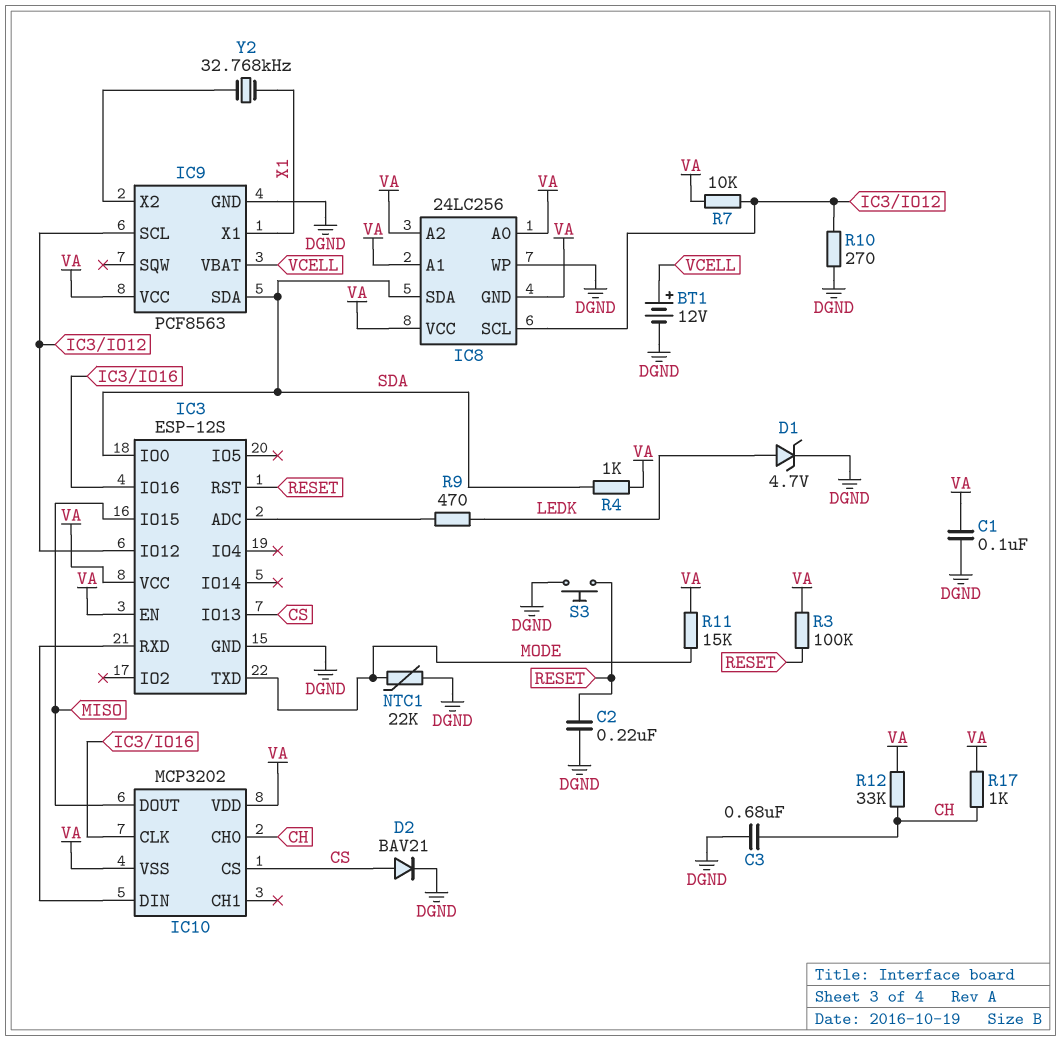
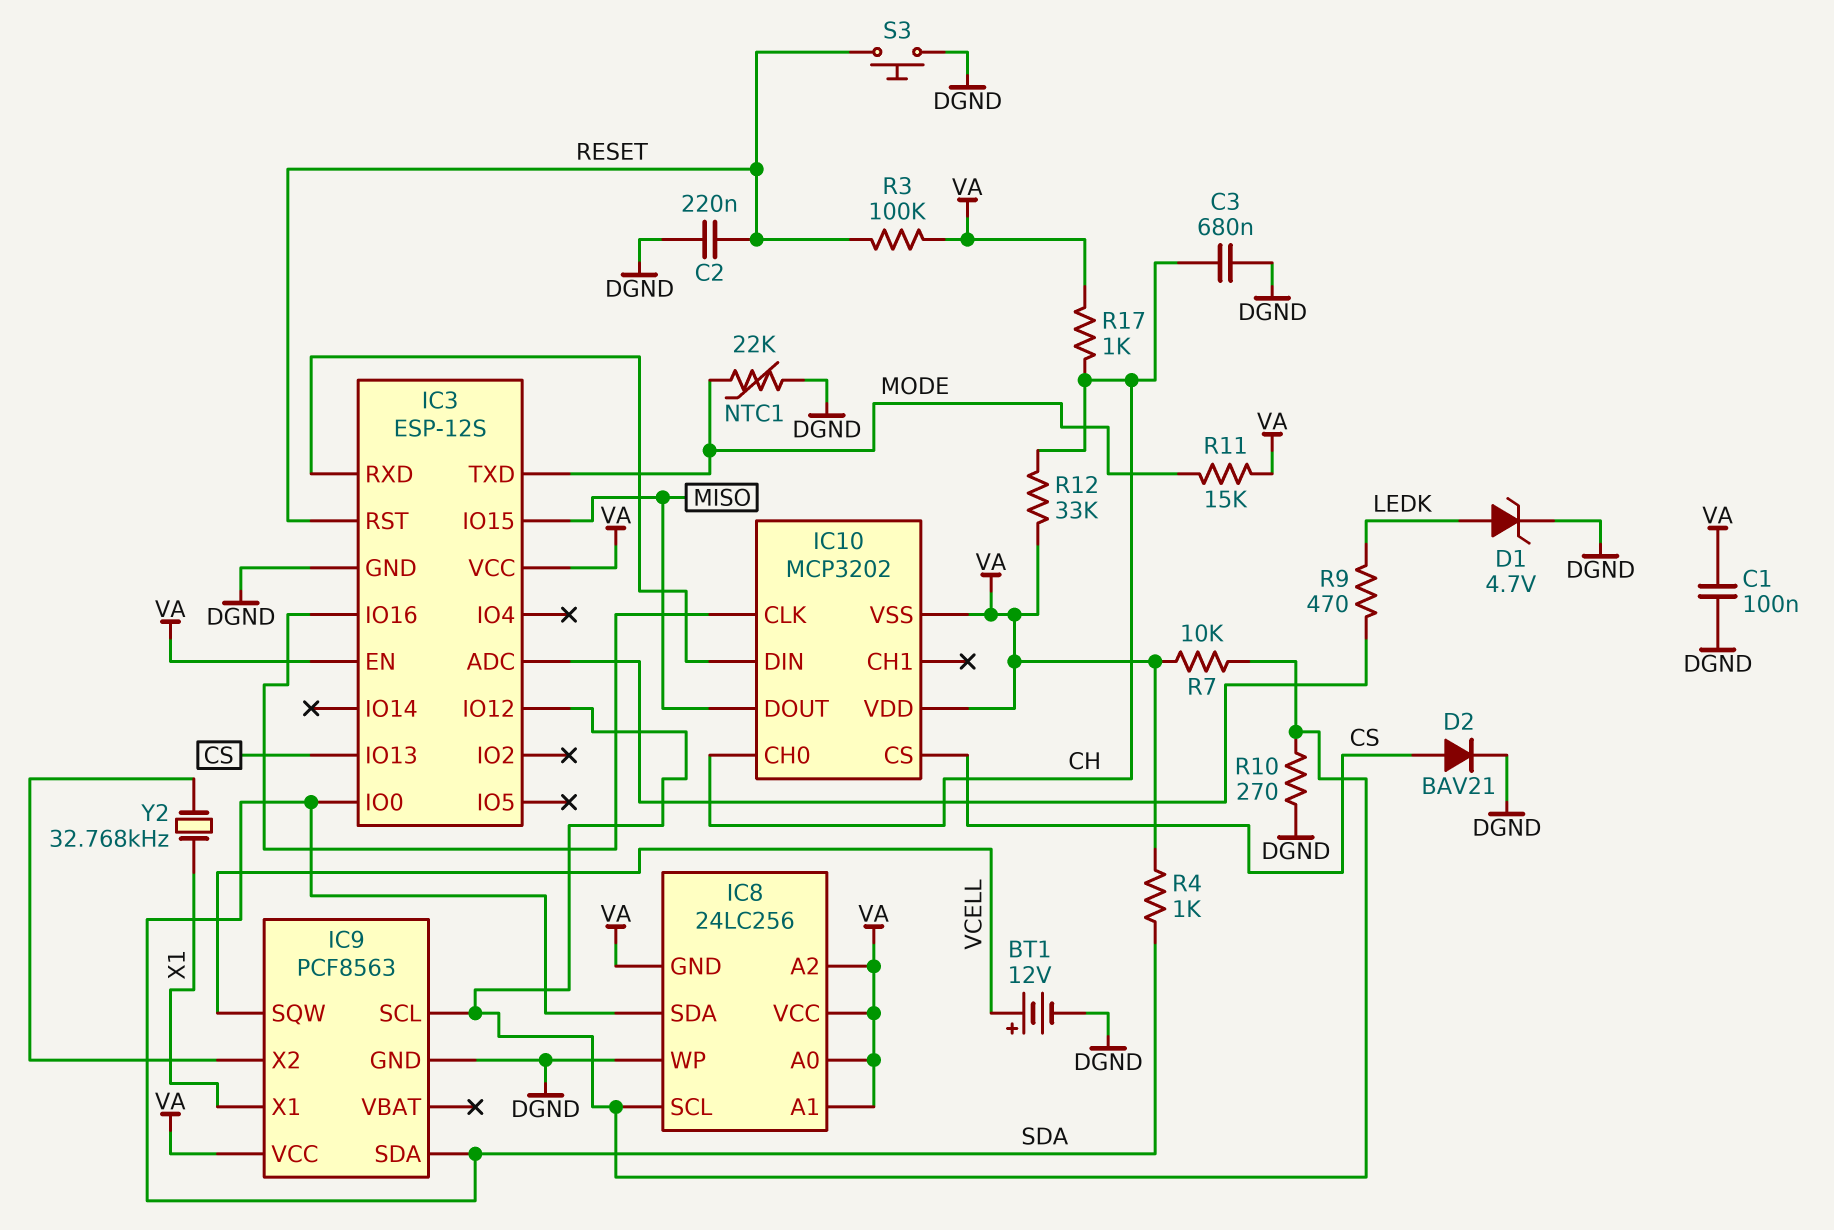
IC9 pin SQW: none -> VCELL
IC9 pin VBAT: VCELL -> none

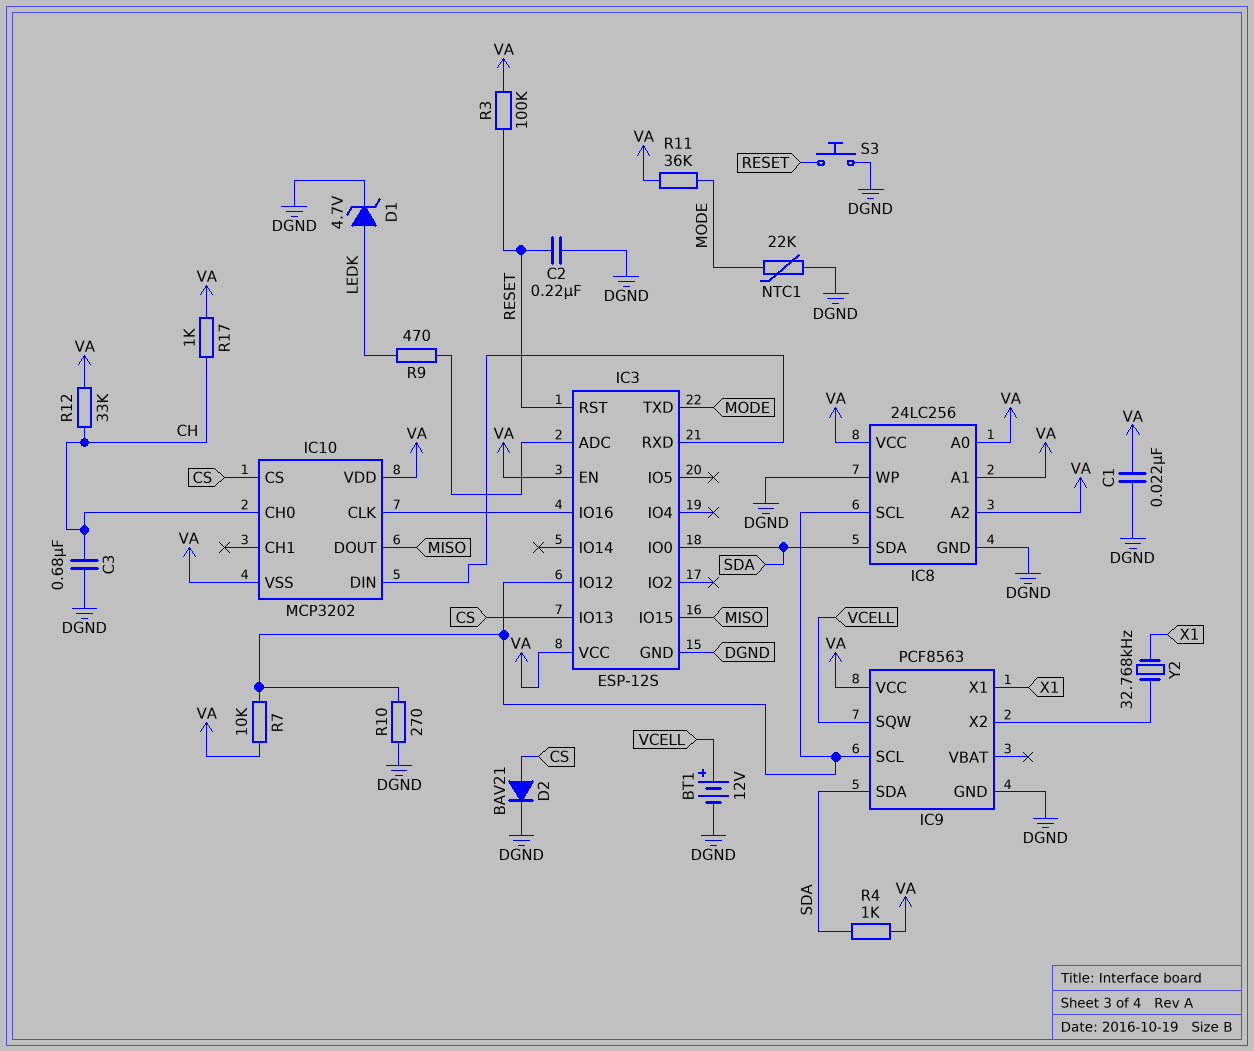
C1: 100nF (DGND, VA) -> 22nF (DGND, VA)
IC8 pin GND: VA -> DGND
R11: 15k (MODE, VA) -> 36k (MODE, VA)

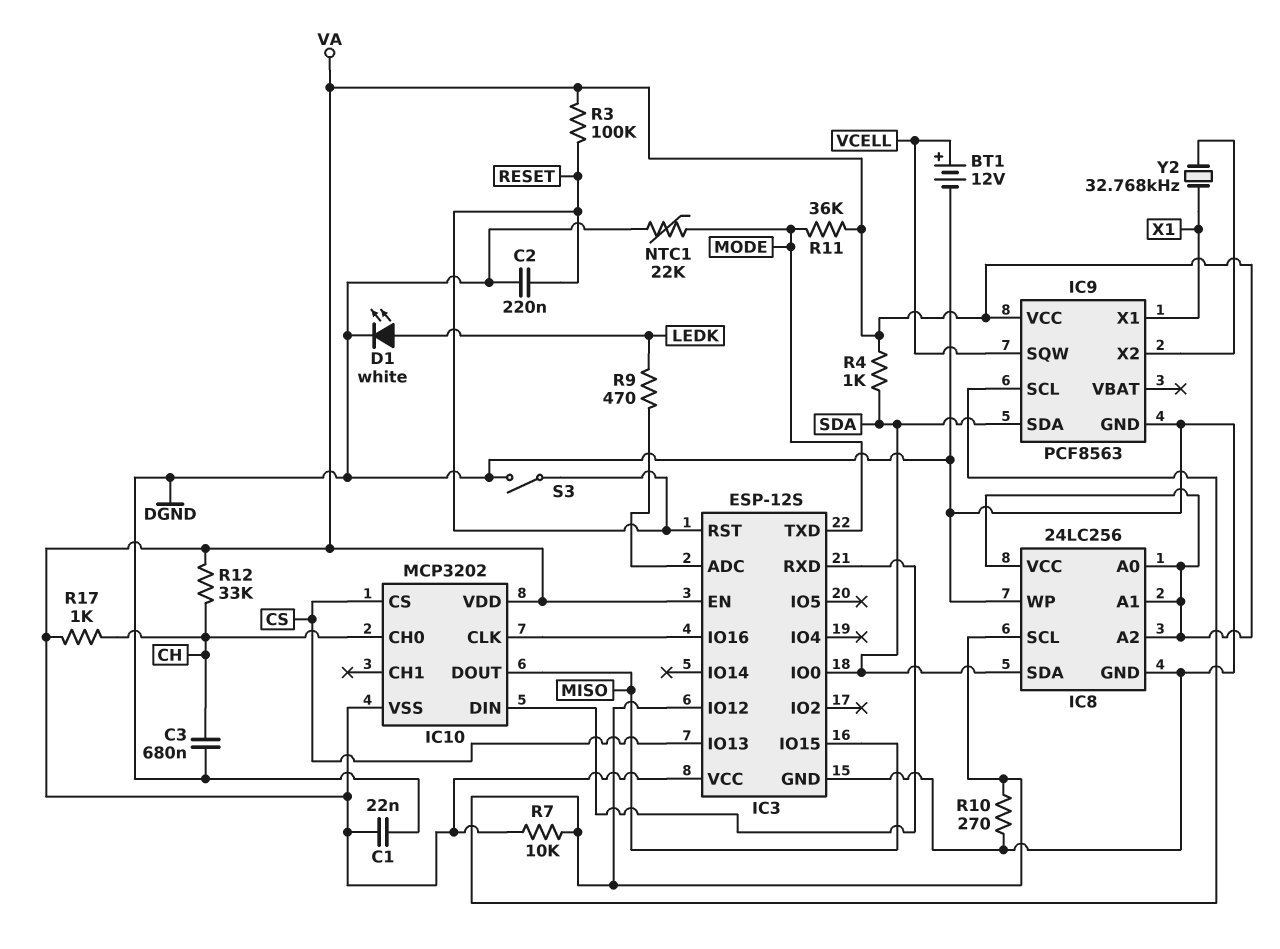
D1: zener 4.7V (A LEDK, K DGND) -> LED white (A LEDK, K DGND)
D2: diode BAV21 (A CS, K DGND) -> none
S3: button (DGND, RESET) -> switch (DGND, RESET)

